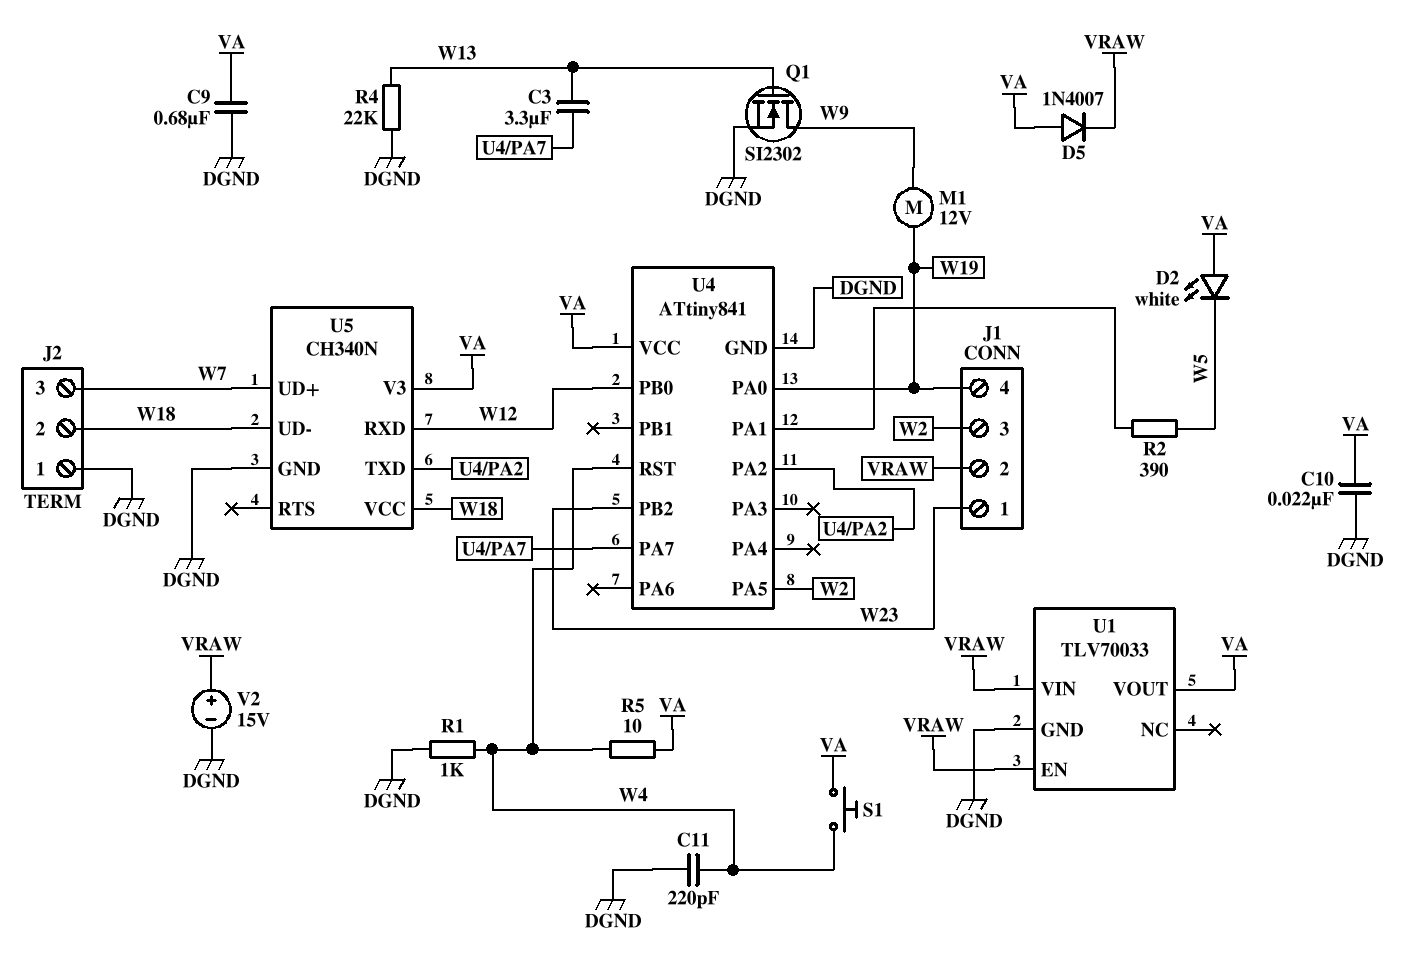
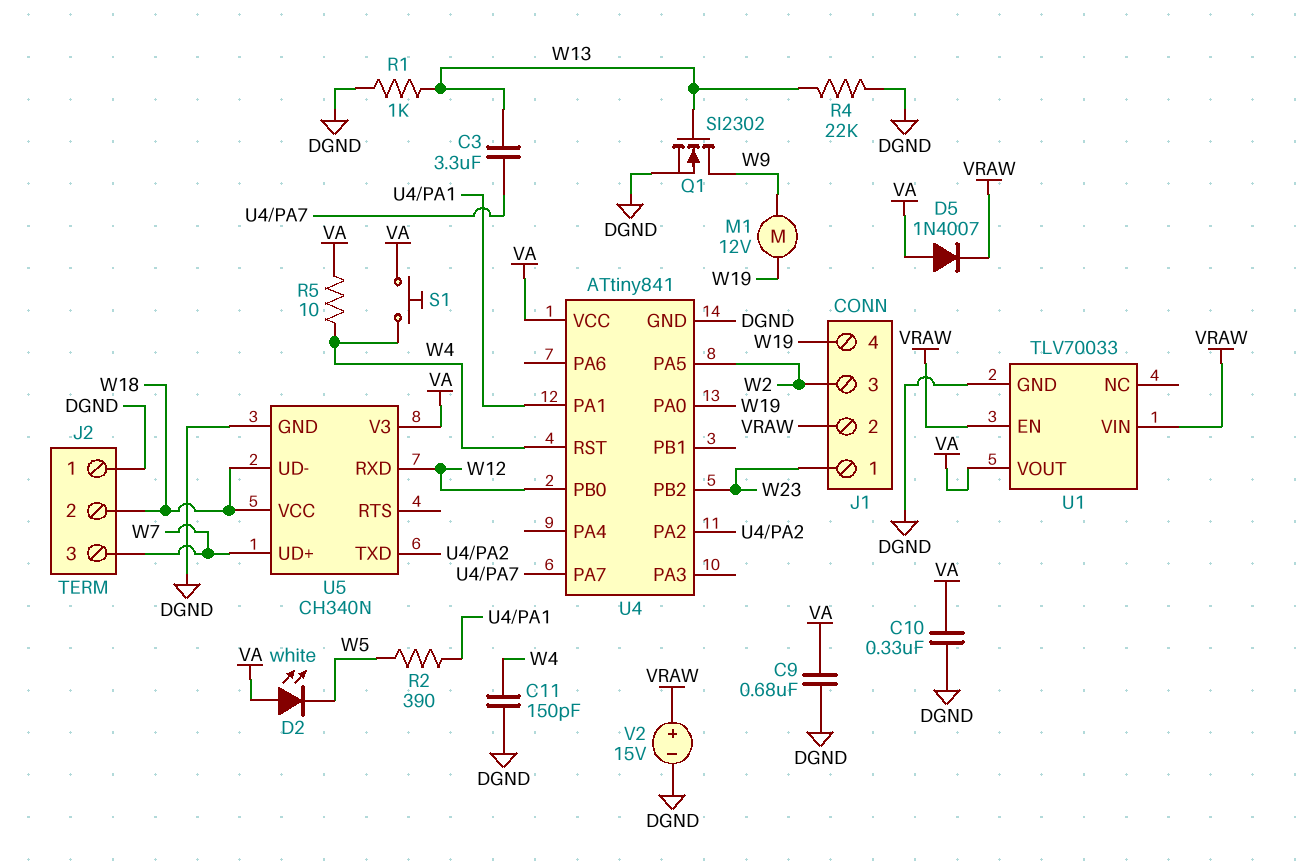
C10: 22nF (DGND, VA) -> 330nF (DGND, VA)
C11: 220pF (DGND, W4) -> 150pF (DGND, W4)
R1: 1k (DGND, W4) -> 1k (DGND, W13)

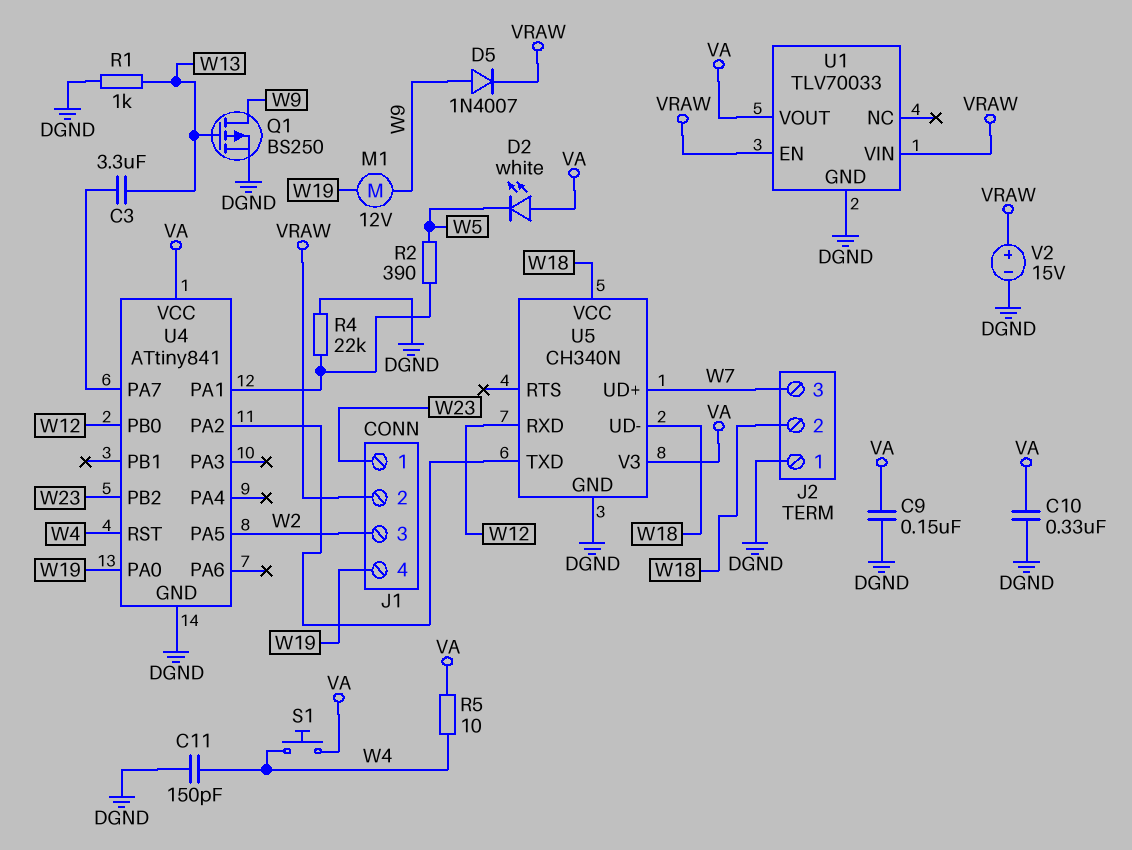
C9: 680nF (DGND, VA) -> 150nF (DGND, VA)
D5: diode 1N4007 (A VA, K VRAW) -> diode 1N4007 (A W9, K VRAW)
Q1: NMOS SI2302 (G W13, D W9, S DGND) -> PMOS BS250 (G W13, D W9, S DGND)
R4: 22k (DGND, W13) -> 22k (DGND, U4/PA1)

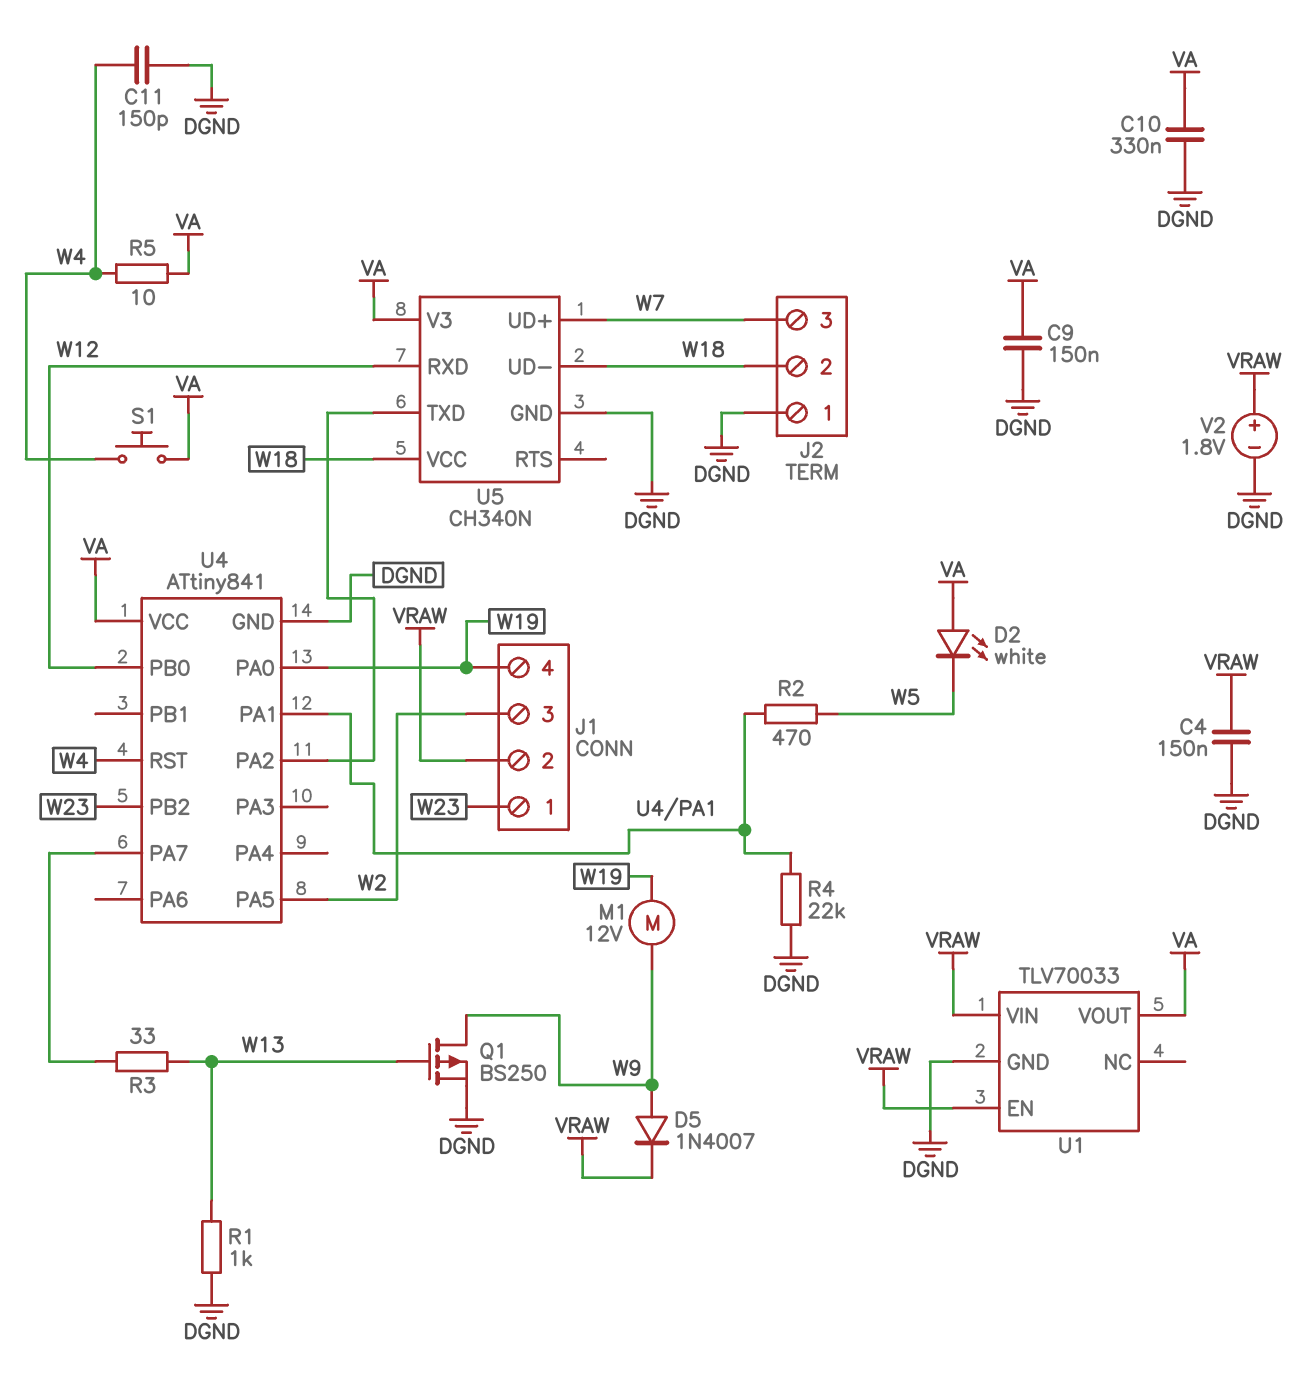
C3: 3.3uF (U4/PA7, W13) -> none
C4: none -> 150nF (DGND, VRAW)
R2: 390 (U4/PA1, W5) -> 470 (U4/PA1, W5)
R3: none -> 33 (U4/PA7, W13)
V2: 15V (plus VRAW, minus DGND) -> 1.8V (plus VRAW, minus DGND)

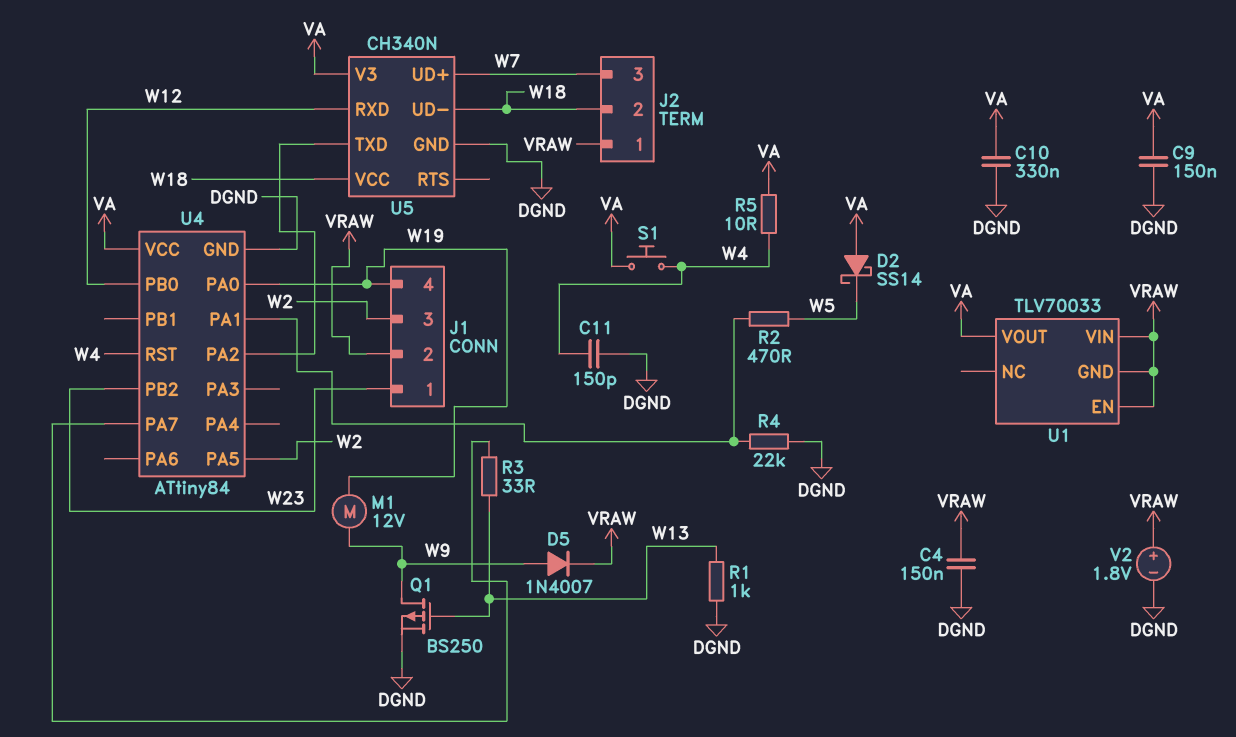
D2: LED white (A VA, K W5) -> schottky SS14 (A VA, K W5)
J2 pin 1: DGND -> VRAW
U1 pin GND: DGND -> VRAW
U4: ATtiny841 -> ATtiny84

